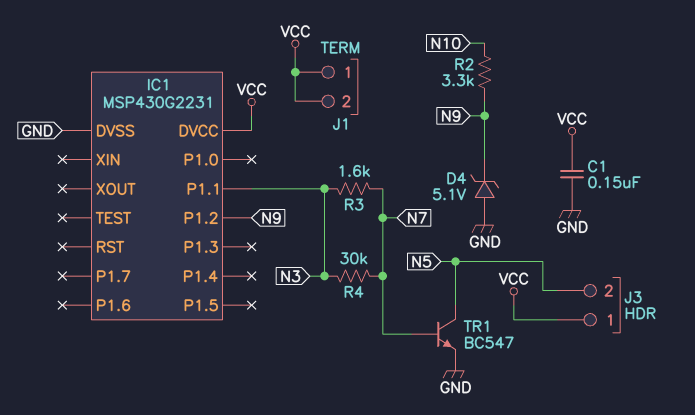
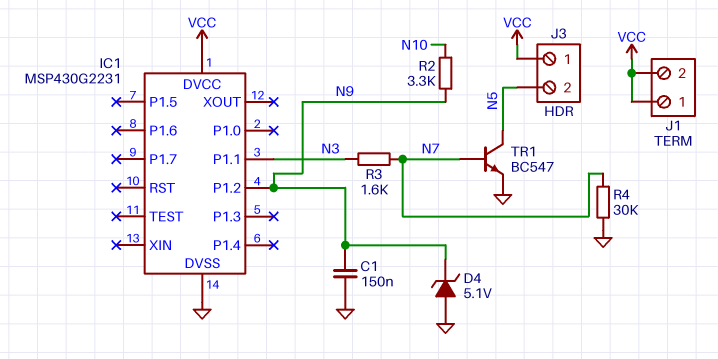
C1: 150nF (GND, VCC) -> 150nF (GND, N9)
R4: 30k (N3, N7) -> 30k (GND, N7)

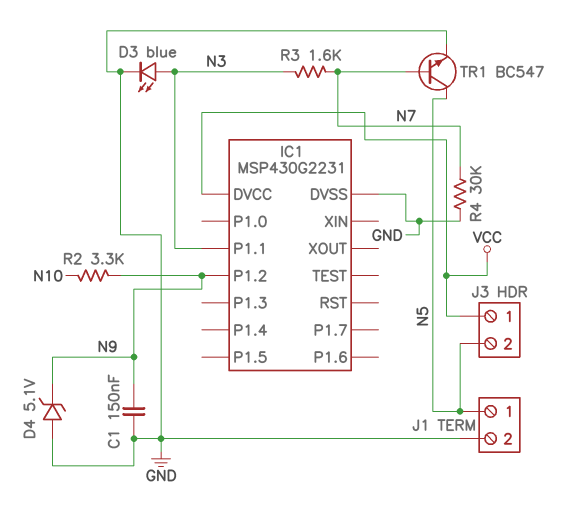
D3: none -> LED blue (A N3, K GND)
J1 pin 1: VCC -> N5
J1 pin 2: VCC -> GND

